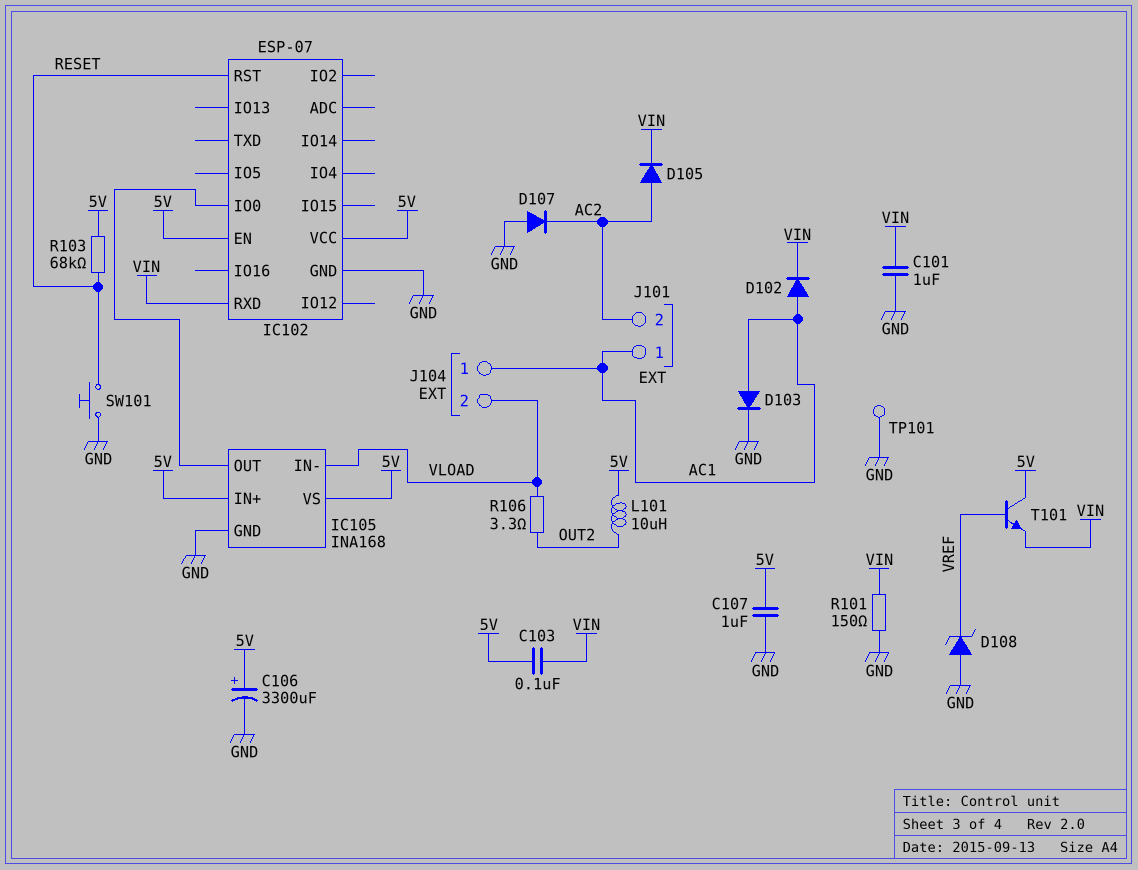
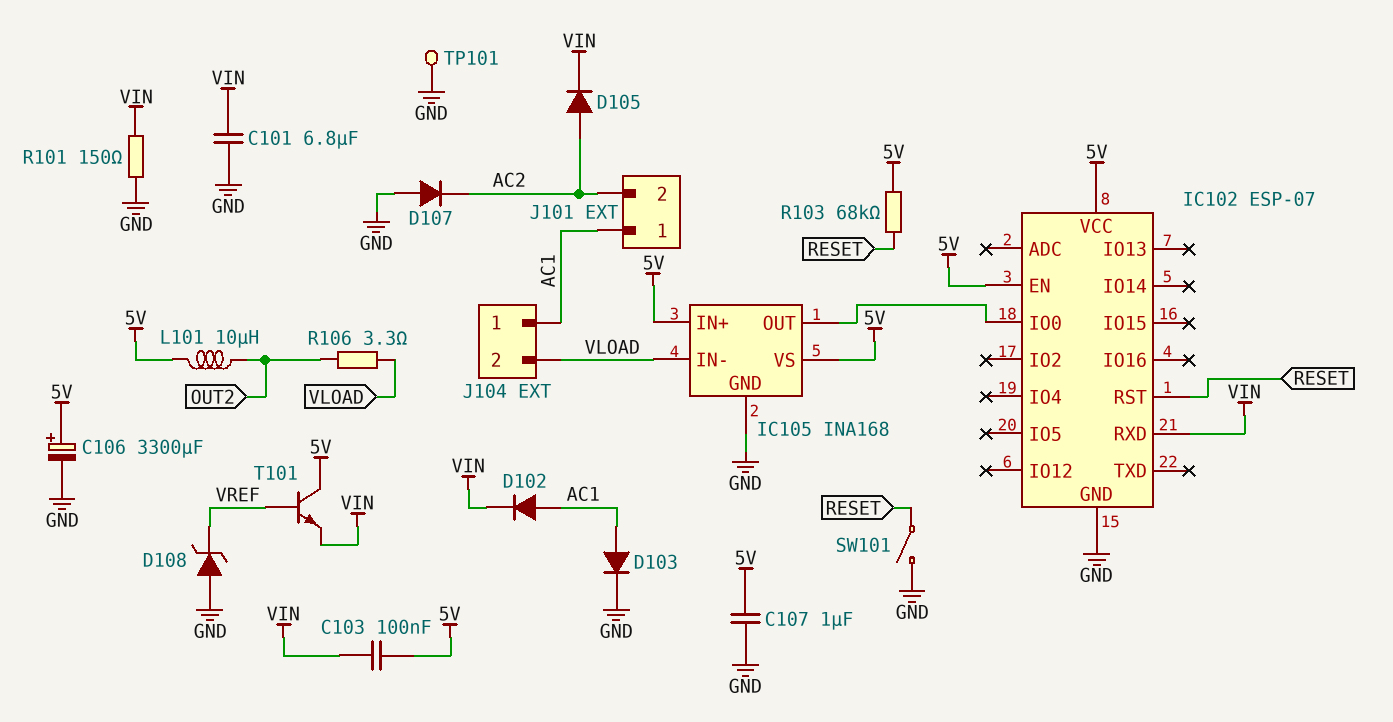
C101: 1uF (GND, VIN) -> 6.8uF (GND, VIN)
SW101: button (GND, RESET) -> switch (GND, RESET)

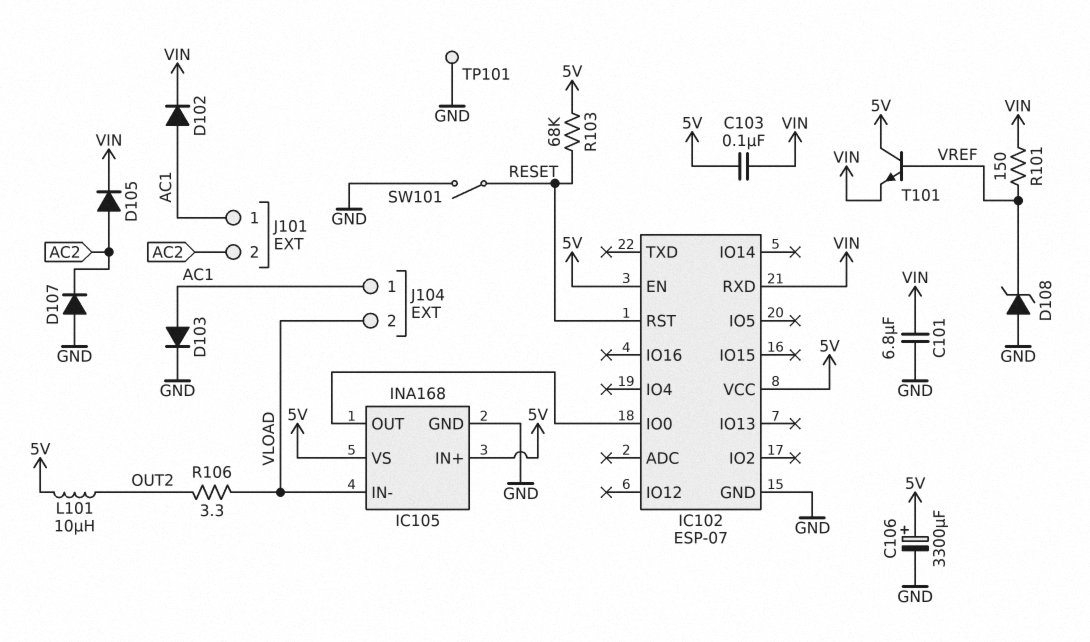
C107: 1uF (5V, GND) -> none
R101: 150 (GND, VIN) -> 150 (VIN, VREF)

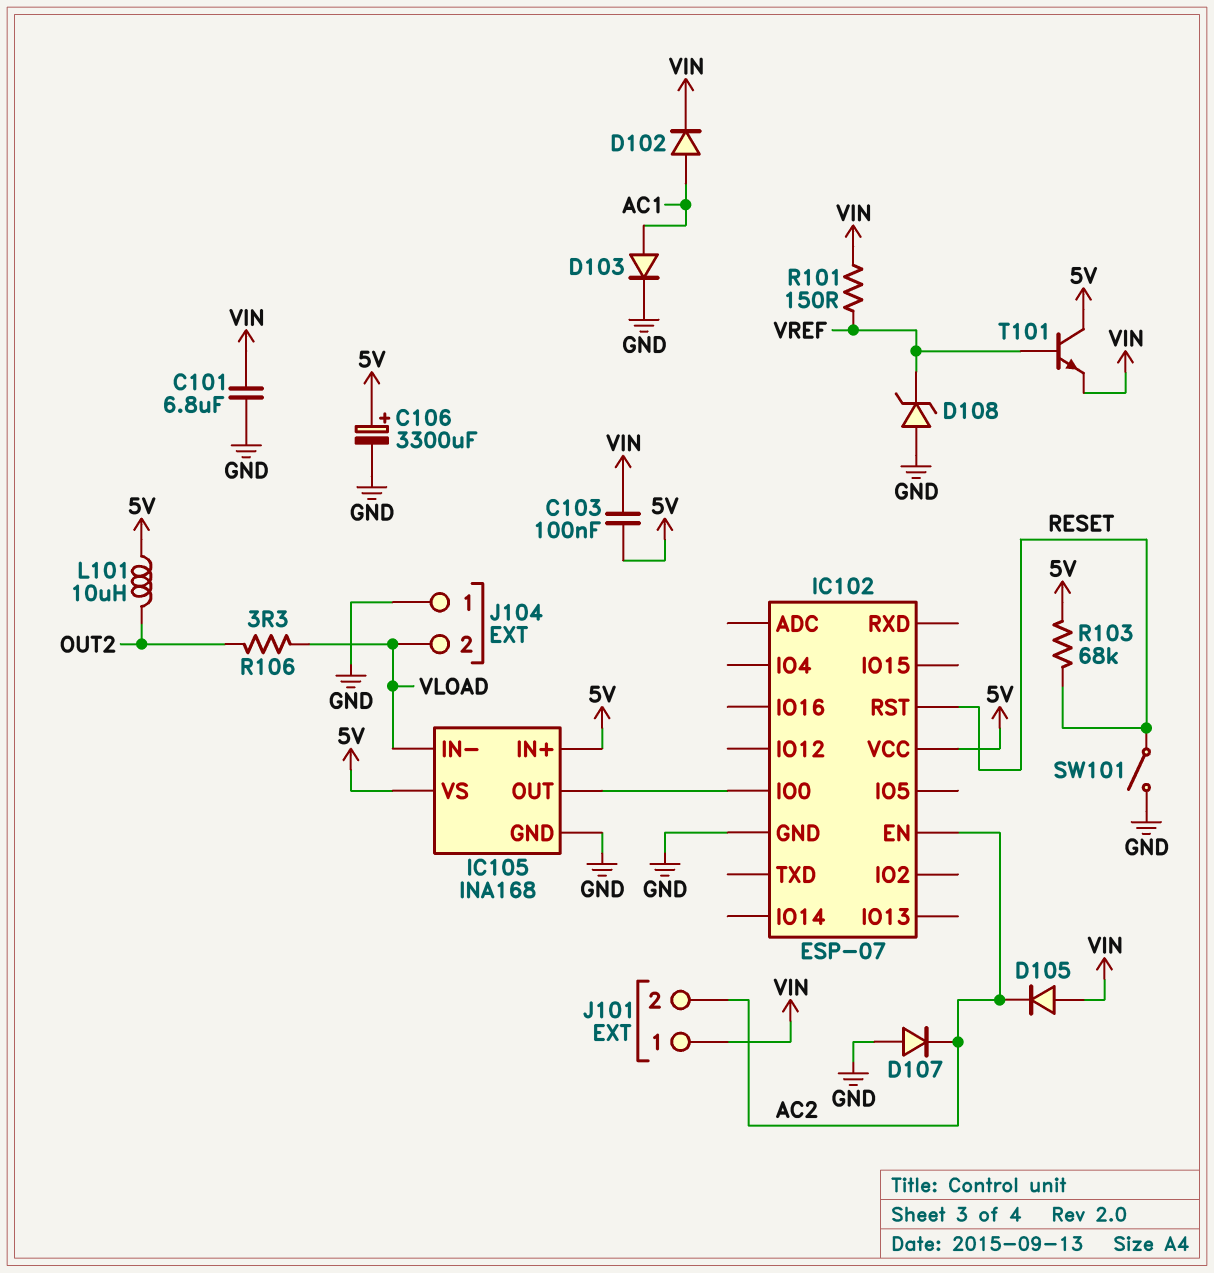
D105: diode (A AC2, K VIN) -> diode (A VIN, K AC2)
IC102 pin EN: 5V -> AC2
IC102 pin RXD: VIN -> none
J101 pin 1: AC1 -> VIN
J104 pin 1: AC1 -> GND
TP101: test point (GND) -> none

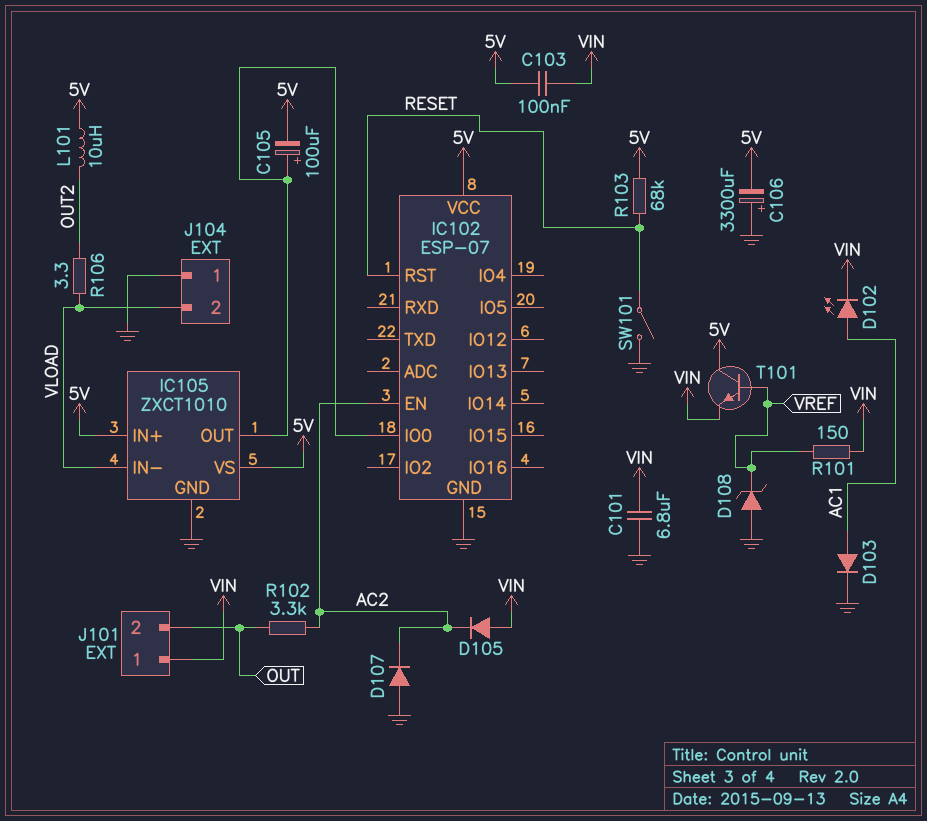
C105: none -> 100uF (plus IC102/IO0, minus 5V)
C106: 3300uF (plus 5V, minus GND) -> 3300uF (plus GND, minus 5V)
D102: diode (A AC1, K VIN) -> LED (A AC1, K VIN)
IC105: INA168 -> ZXCT1010
J101 pin 2: AC2 -> OUT
R102: none -> 3.3k (AC2, OUT)

